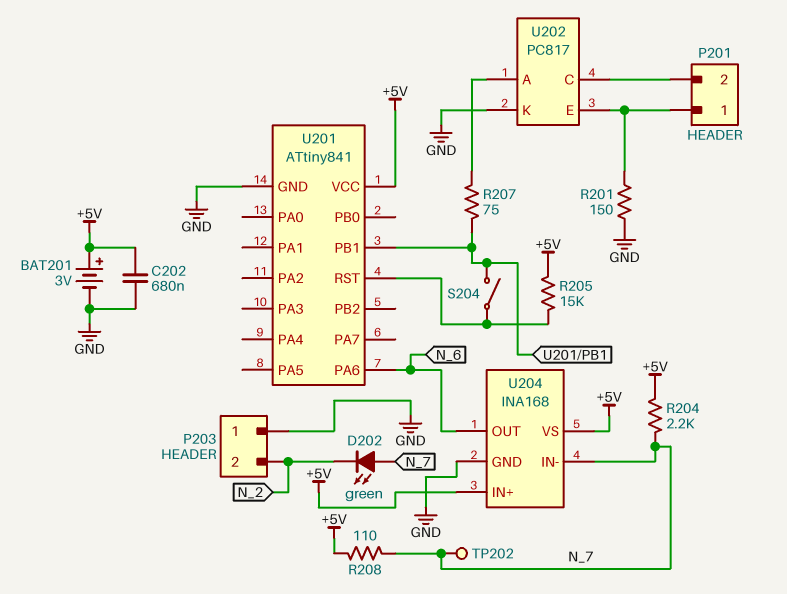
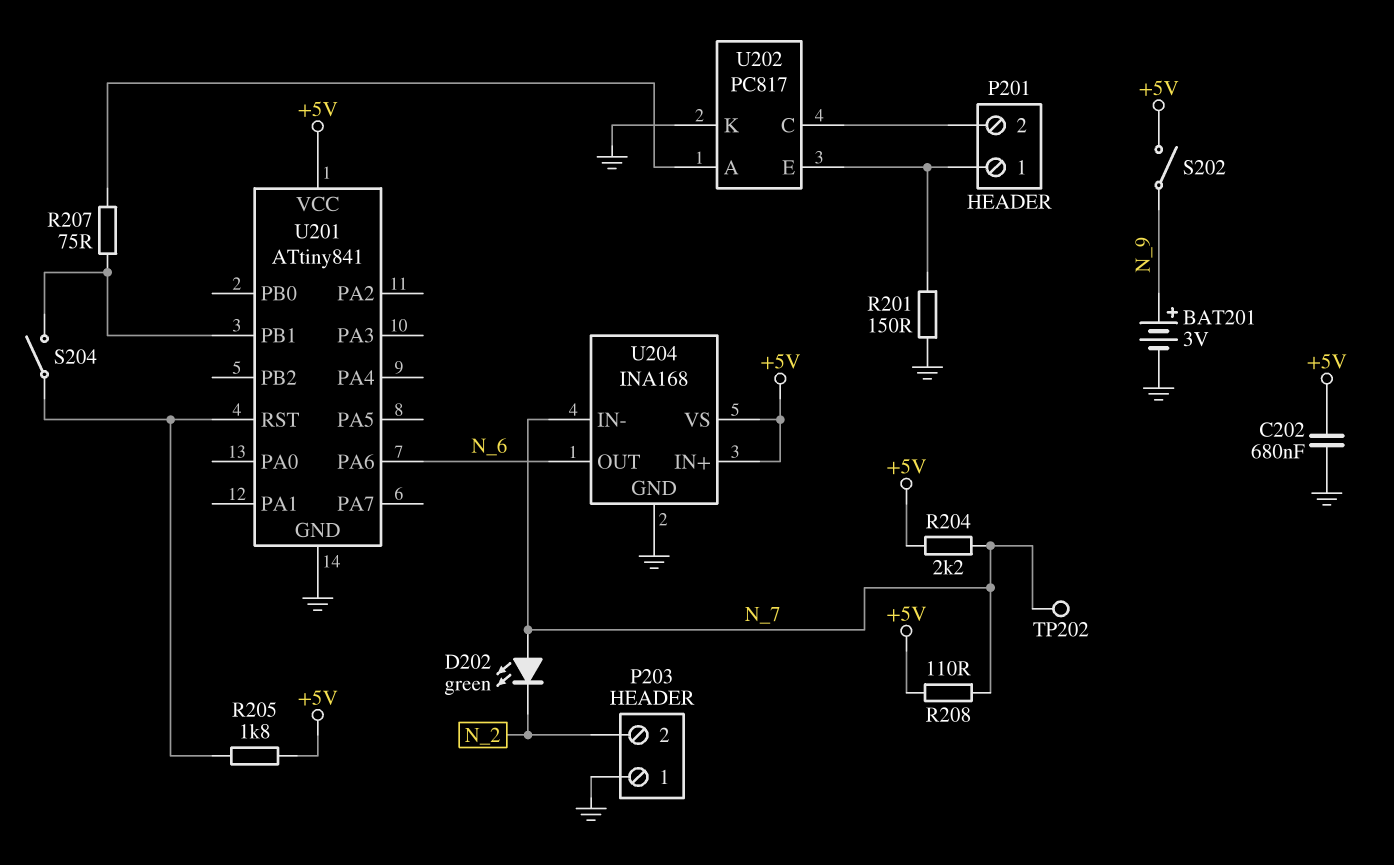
BAT201: 3V (plus +5V, minus GND) -> 3V (plus N_9, minus GND)
R205: 15k (+5V, U201/RST) -> 1.8k (+5V, U201/RST)
S202: none -> switch (+5V, N_9)

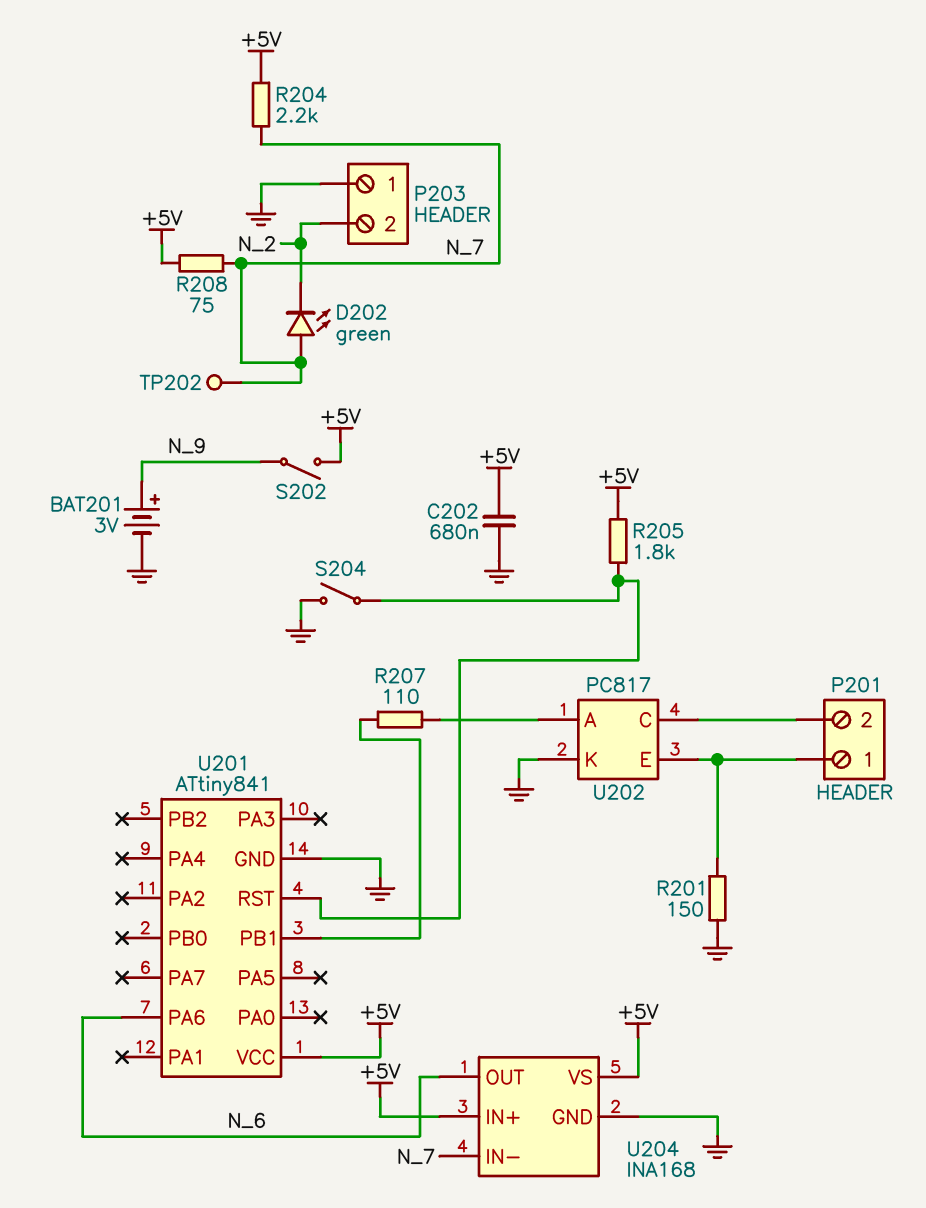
R207: 75 (U201/PB1, U202/A) -> 110 (U201/PB1, U202/A)
R208: 110 (+5V, N_7) -> 75 (+5V, N_7)
S204: switch (U201/PB1, U201/RST) -> switch (GND, U201/RST)

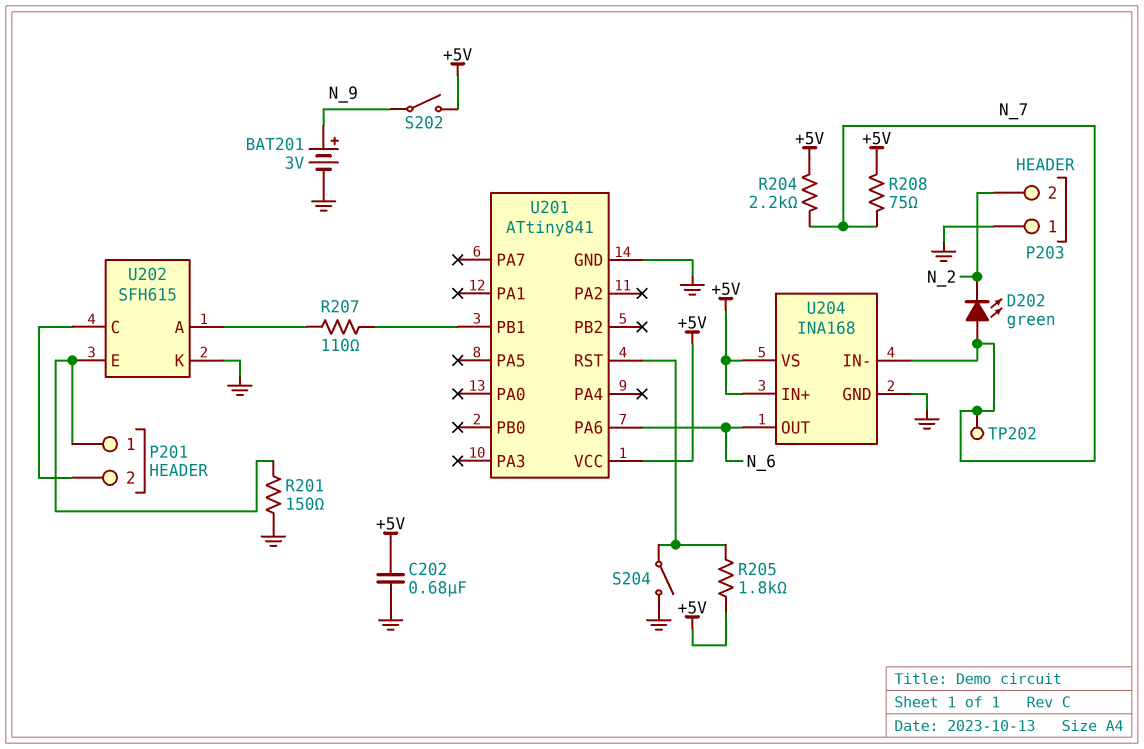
U202: PC817 -> SFH615

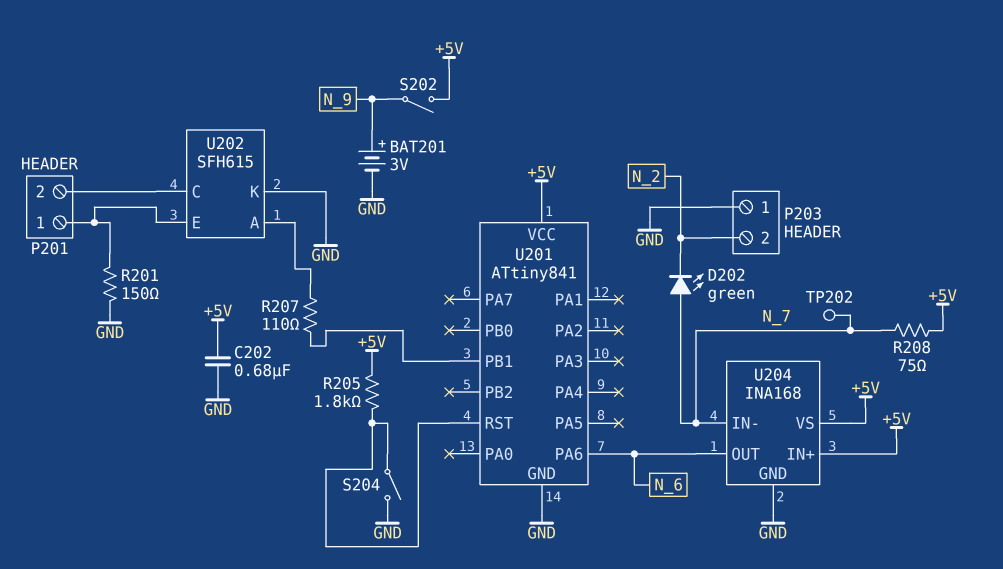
R204: 2.2k (+5V, N_7) -> none

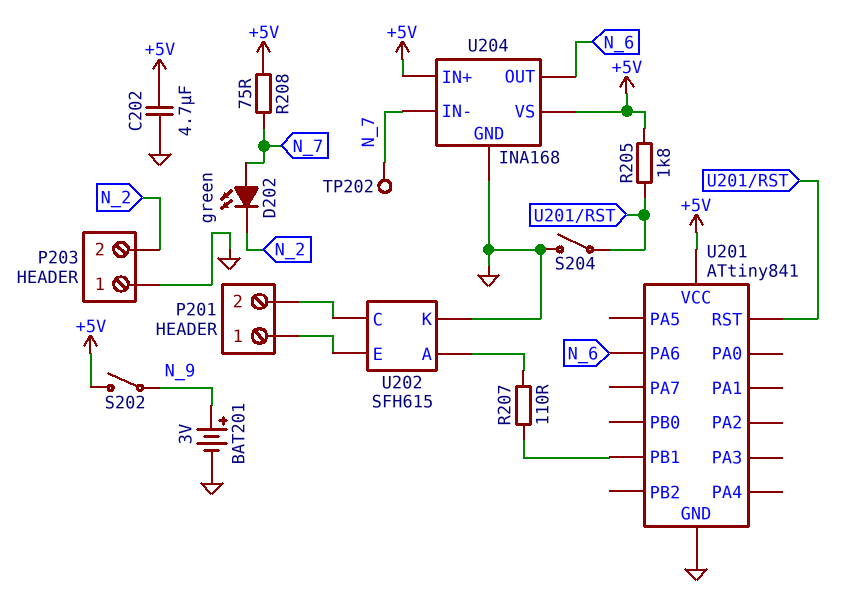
C202: 680nF (+5V, GND) -> 4.7uF (+5V, GND)
R201: 150 (GND, P201/1) -> none

